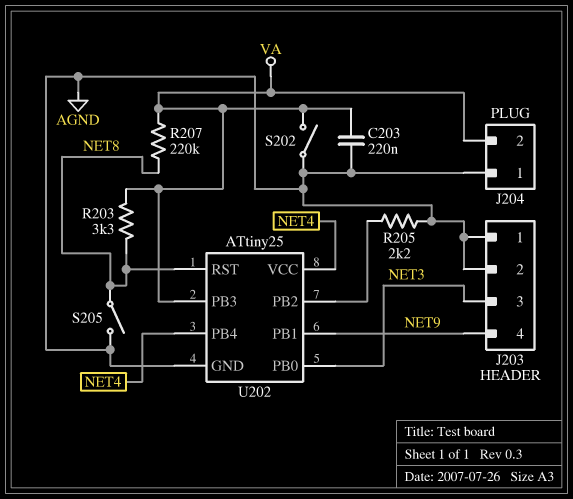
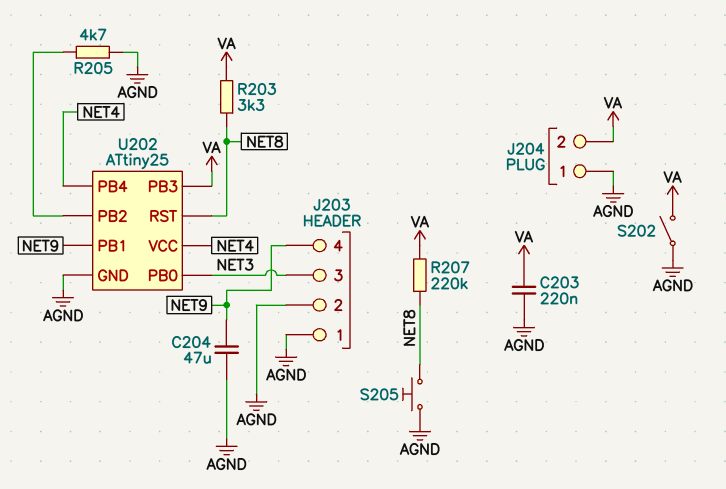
C204: none -> 47uF (AGND, NET9)
R205: 2.2k (AGND, U202/PB2) -> 4.7k (AGND, U202/PB2)
S205: switch (AGND, NET8) -> button (AGND, NET8)

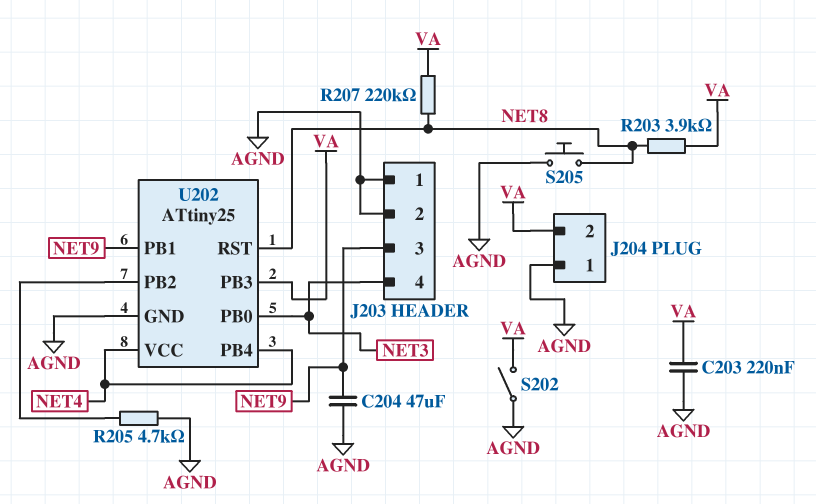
J203 pin 3: NET3 -> NET9
J203 pin 4: NET9 -> NET3
R203: 3.3k (NET8, VA) -> 3.9k (NET8, VA)

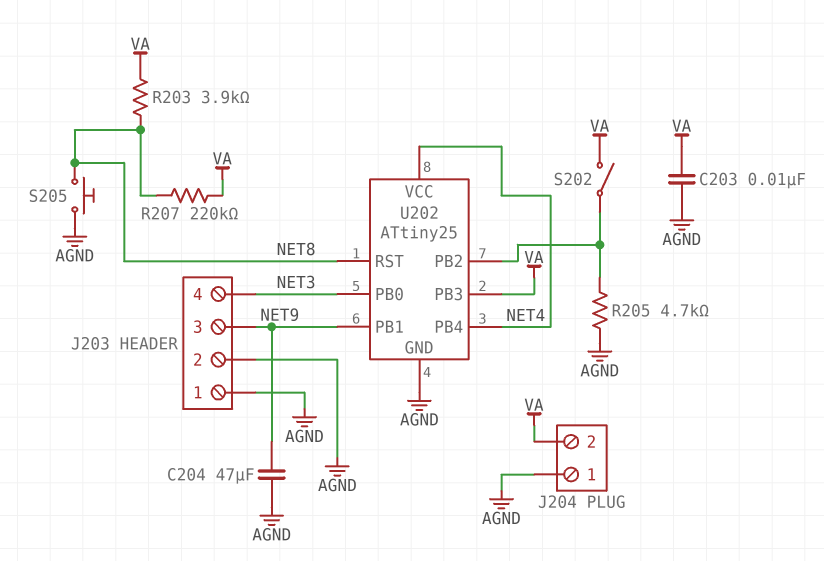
C203: 220nF (AGND, VA) -> 10nF (AGND, VA)
S202: switch (AGND, VA) -> switch (U202/PB2, VA)

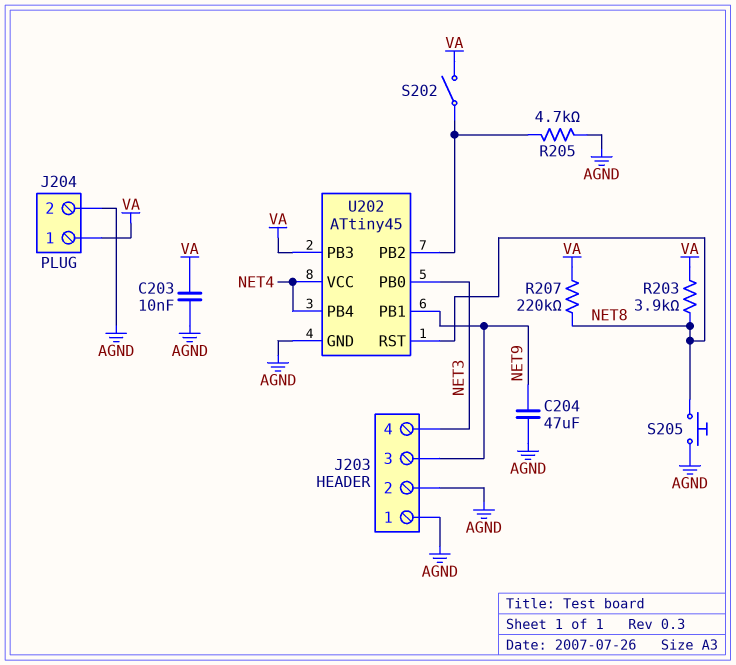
J204 pin 1: AGND -> VA
J204 pin 2: VA -> AGND
U202: ATtiny25 -> ATtiny45

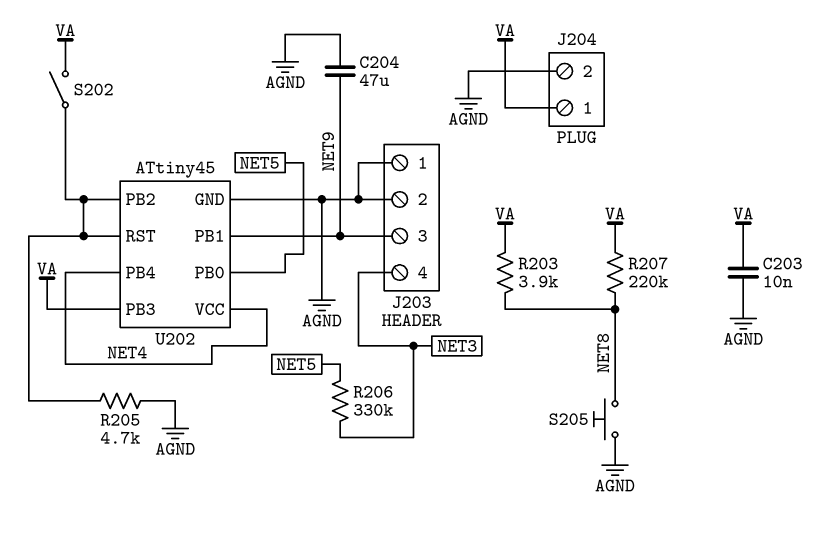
R206: none -> 330k (NET3, NET5)
U202 pin PB0: NET3 -> NET5
U202 pin RST: NET8 -> U202/PB2

